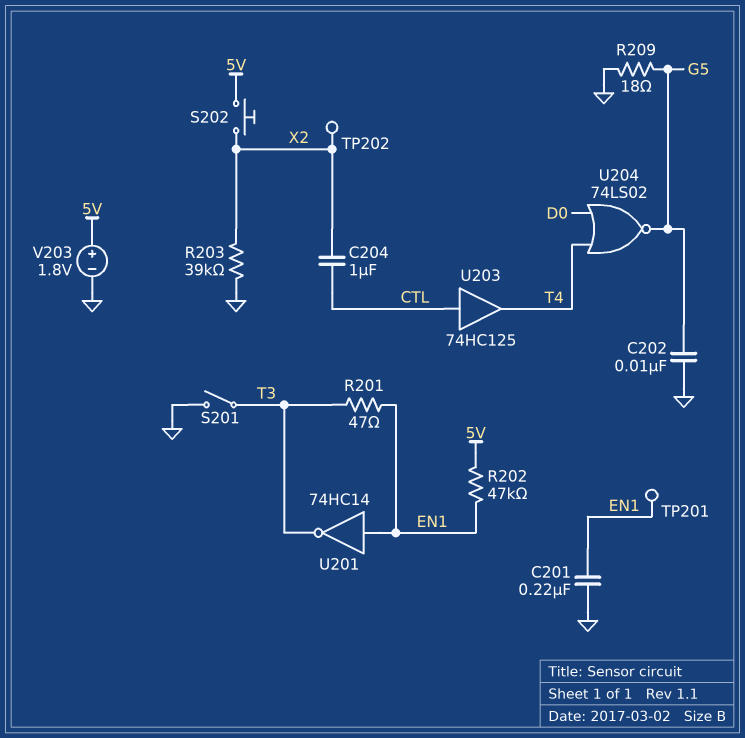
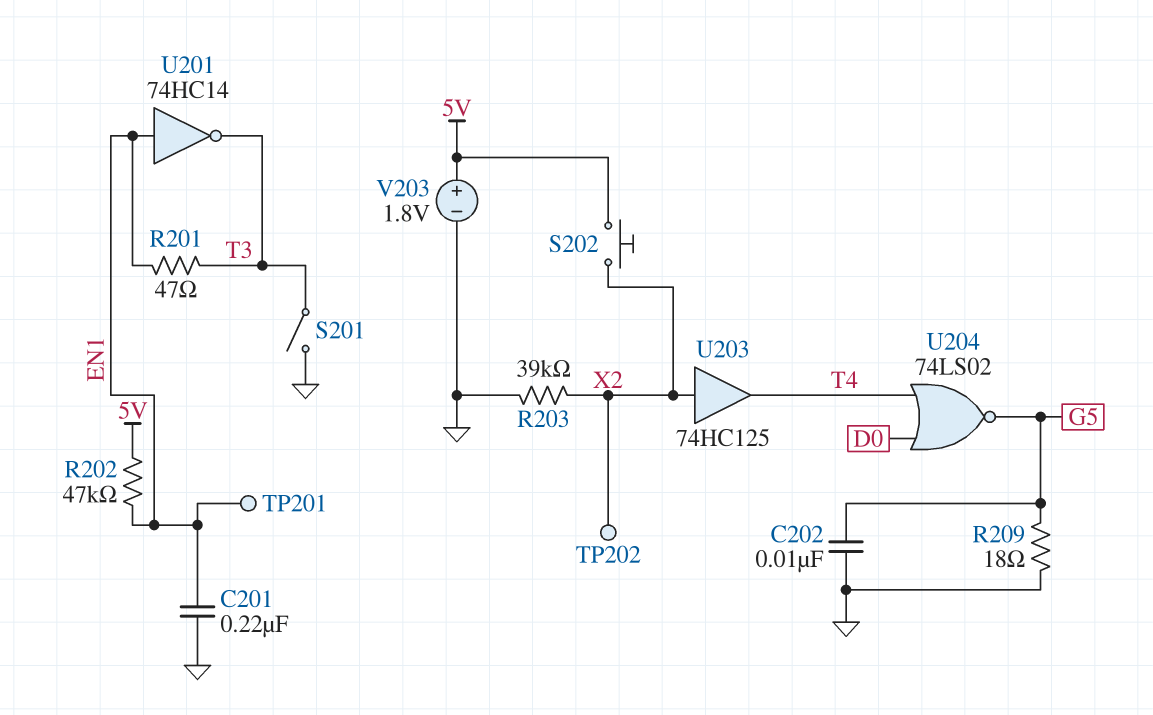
C204: 1uF (CTL, X2) -> none
U203: buffer 74HC125 (in CTL, out T4) -> buffer 74HC125 (in X2, out T4)

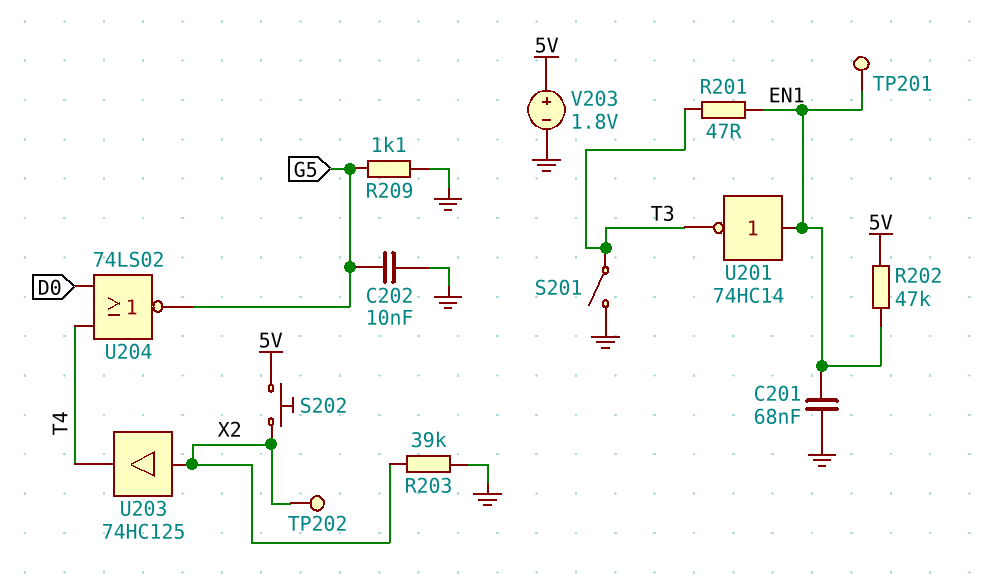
C201: 220nF (EN1, GND) -> 68nF (EN1, GND)
R209: 18 (G5, GND) -> 1.1k (G5, GND)

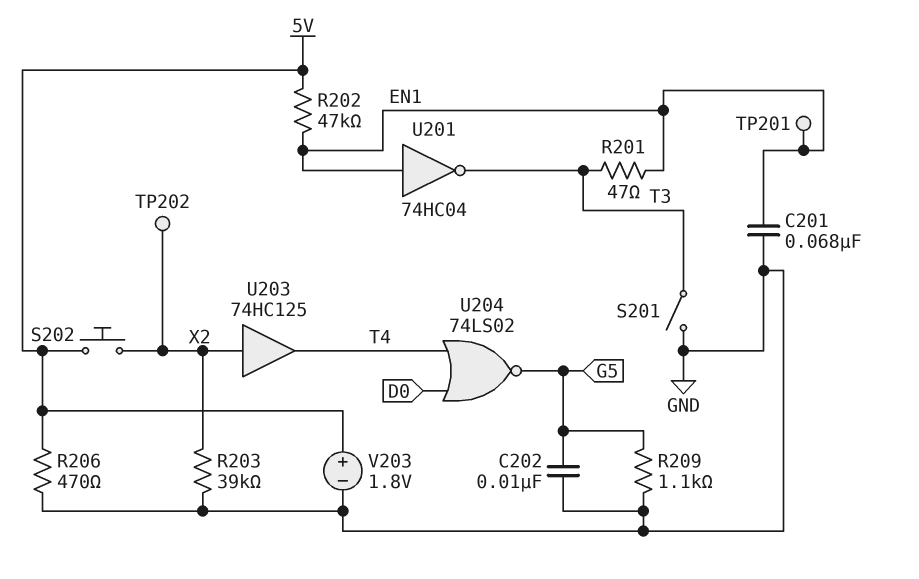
R206: none -> 470 (5V, GND)
U201: NOT 74HC14 (in EN1, out T3) -> NOT 74HC04 (in EN1, out T3)

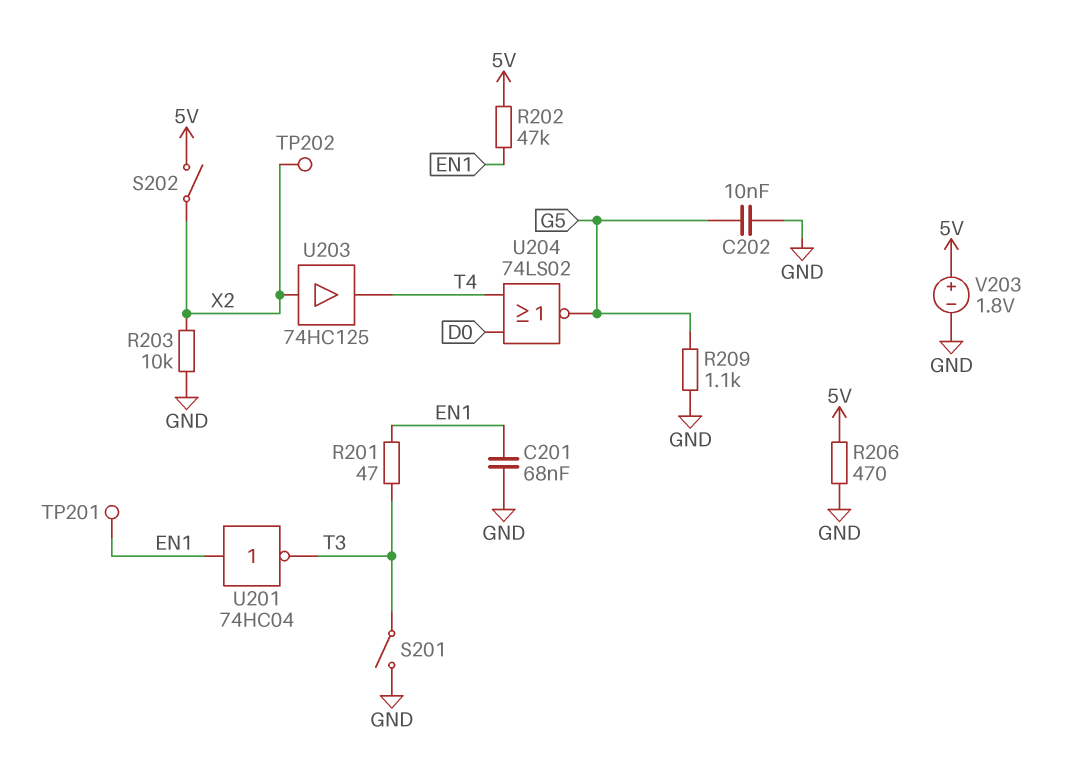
R203: 39k (GND, X2) -> 10k (GND, X2)
S202: button (5V, X2) -> switch (5V, X2)

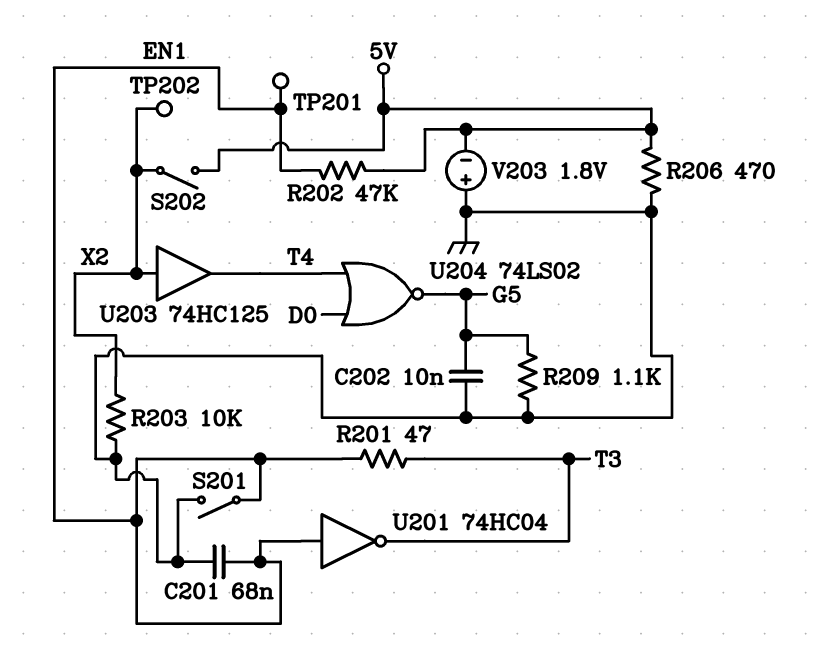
S201: switch (GND, T3) -> switch (EN1, GND)
V203: 1.8V (plus 5V, minus GND) -> 1.8V (plus GND, minus 5V)

